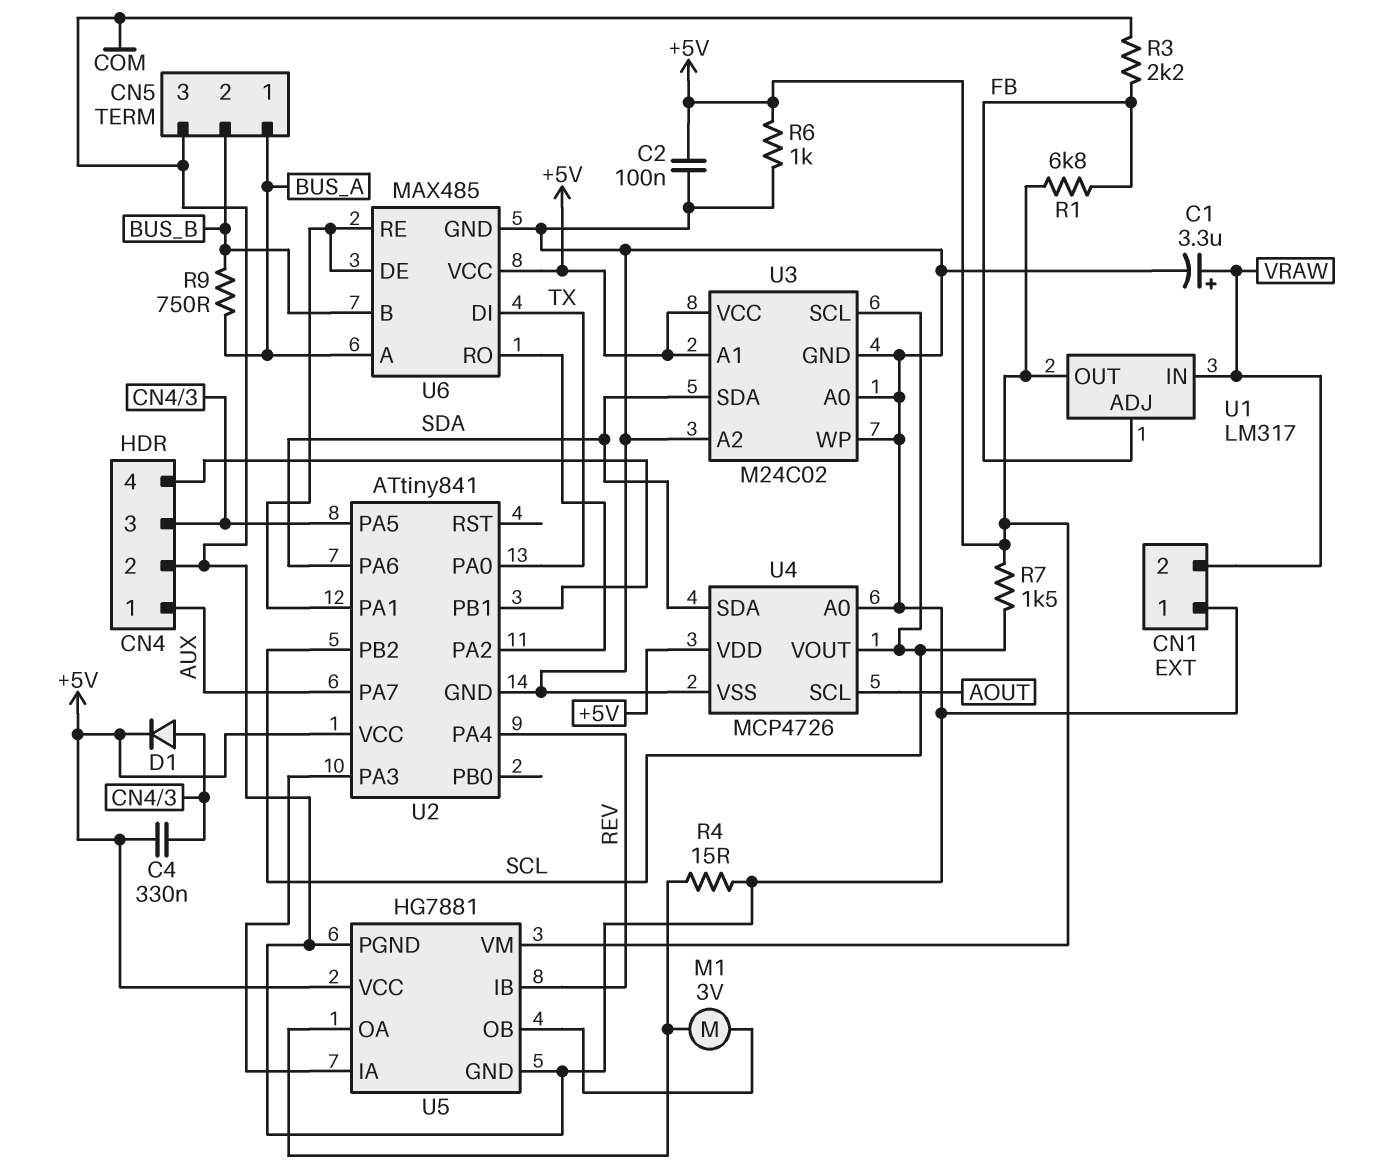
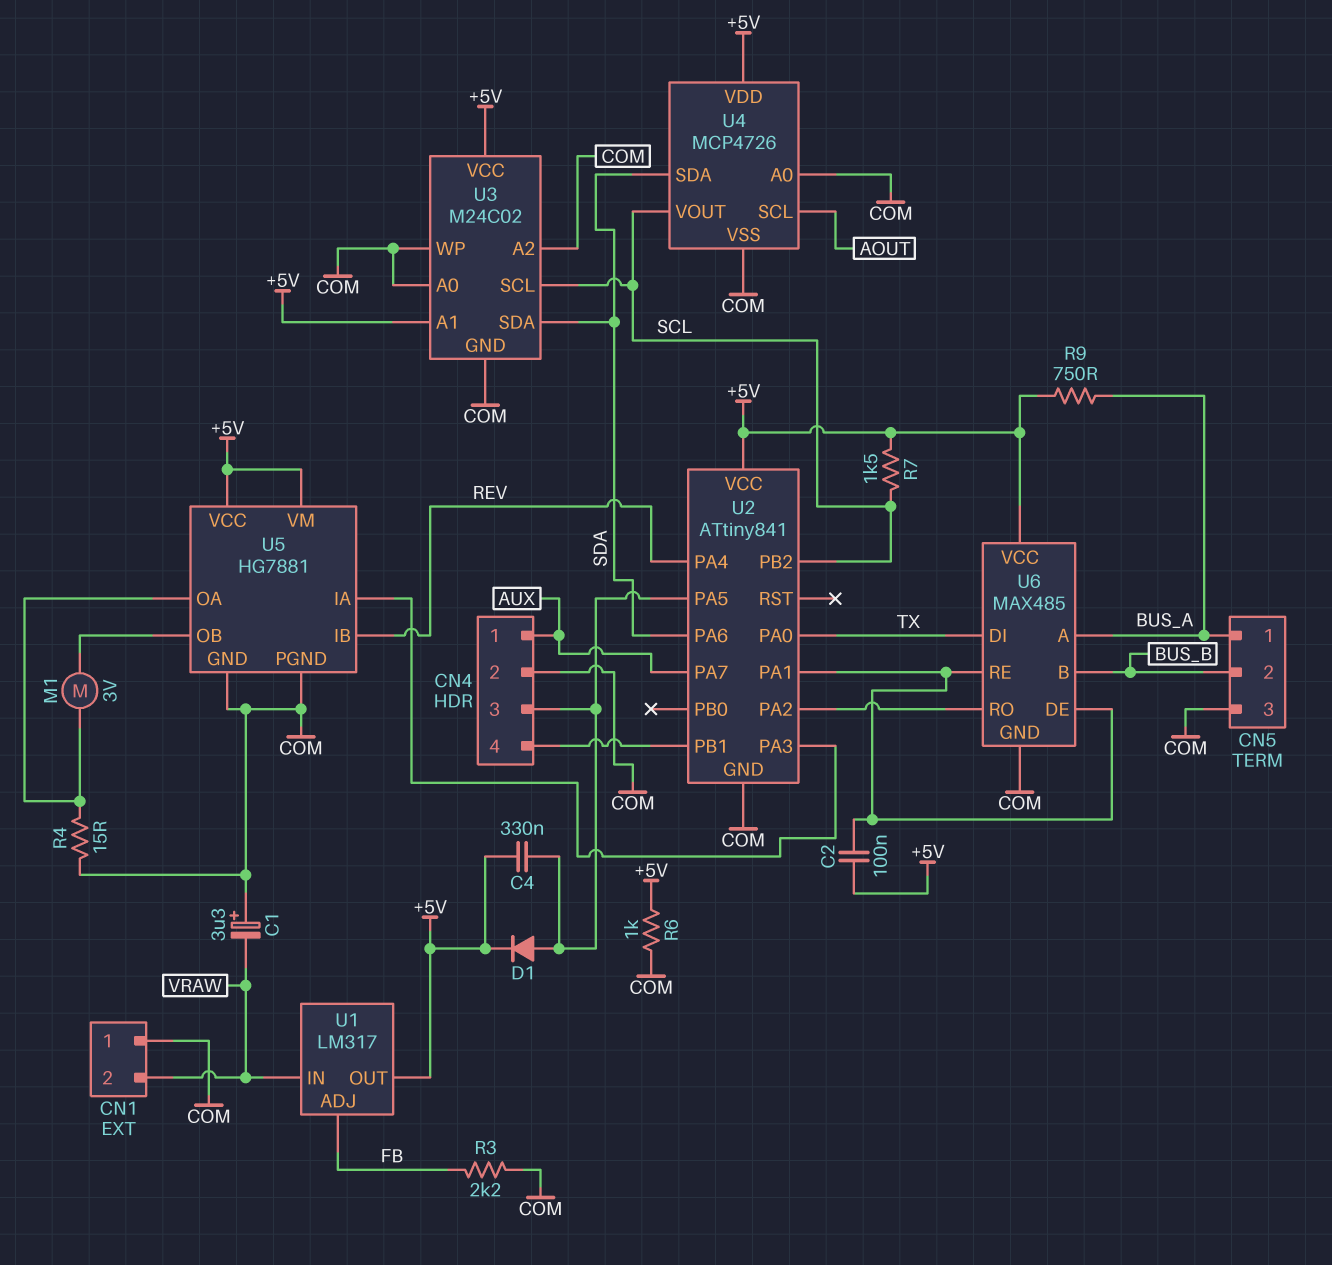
C1: 3.3uF (plus VRAW, minus COM) -> 3.3uF (plus COM, minus VRAW)
C2: 100nF (+5V, COM) -> 100nF (+5V, U2/PA1)
R1: 6.8k (+5V, FB) -> none
R9: 750 (BUS_A, BUS_B) -> 750 (+5V, BUS_A)

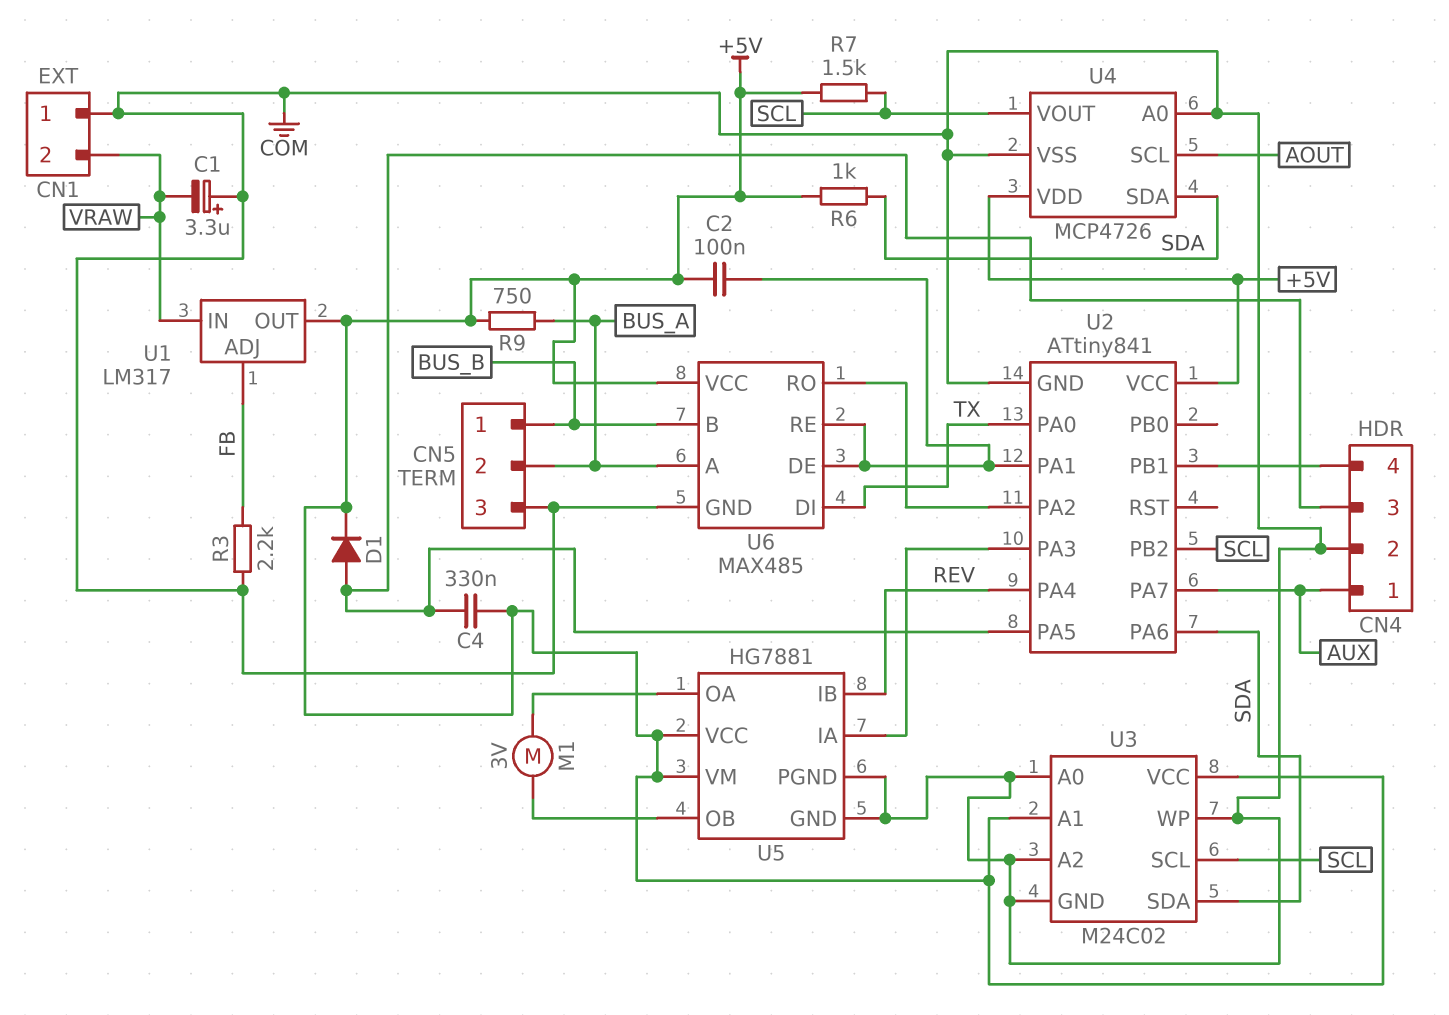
CN5 pin 1: BUS_A -> BUS_B
CN5 pin 2: BUS_B -> BUS_A
R4: 15 (COM, U5/OA) -> none
R6: 1k (+5V, COM) -> 1k (+5V, SDA)

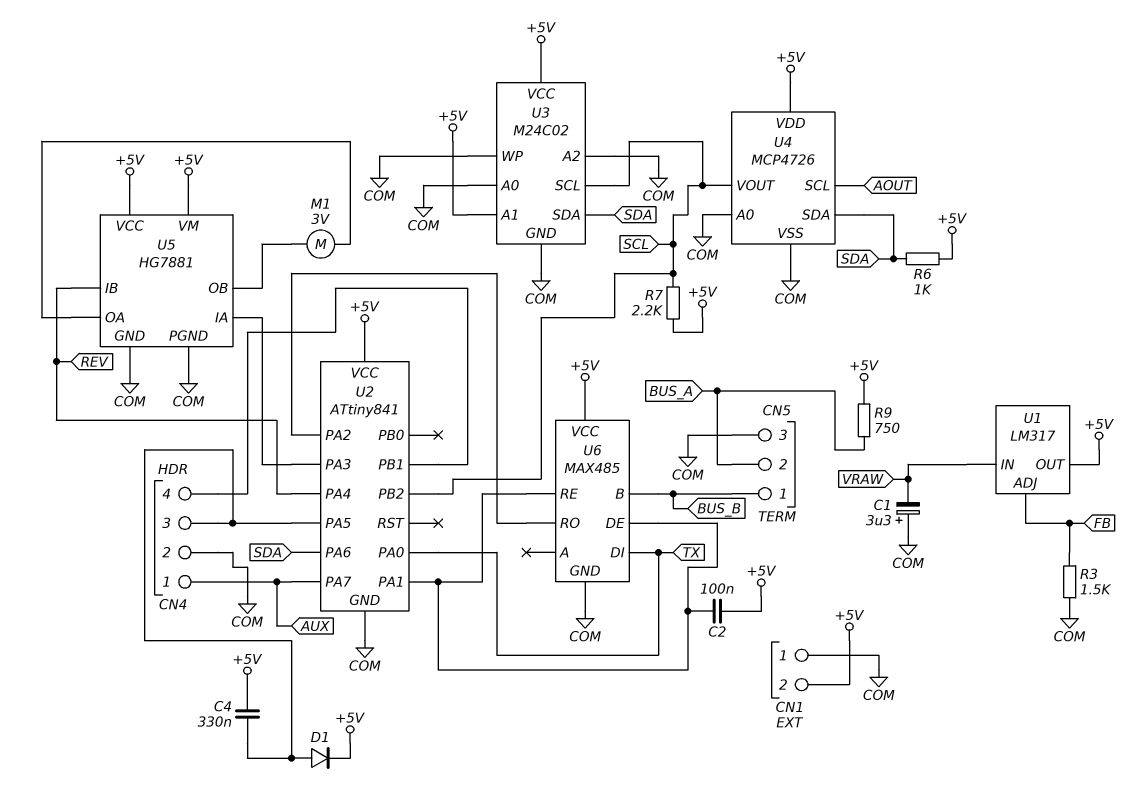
CN1 pin 2: VRAW -> +5V
R3: 2.2k (COM, FB) -> 1.5k (COM, FB)
R7: 1.5k (+5V, SCL) -> 2.2k (+5V, SCL)
U6 pin A: BUS_A -> none

